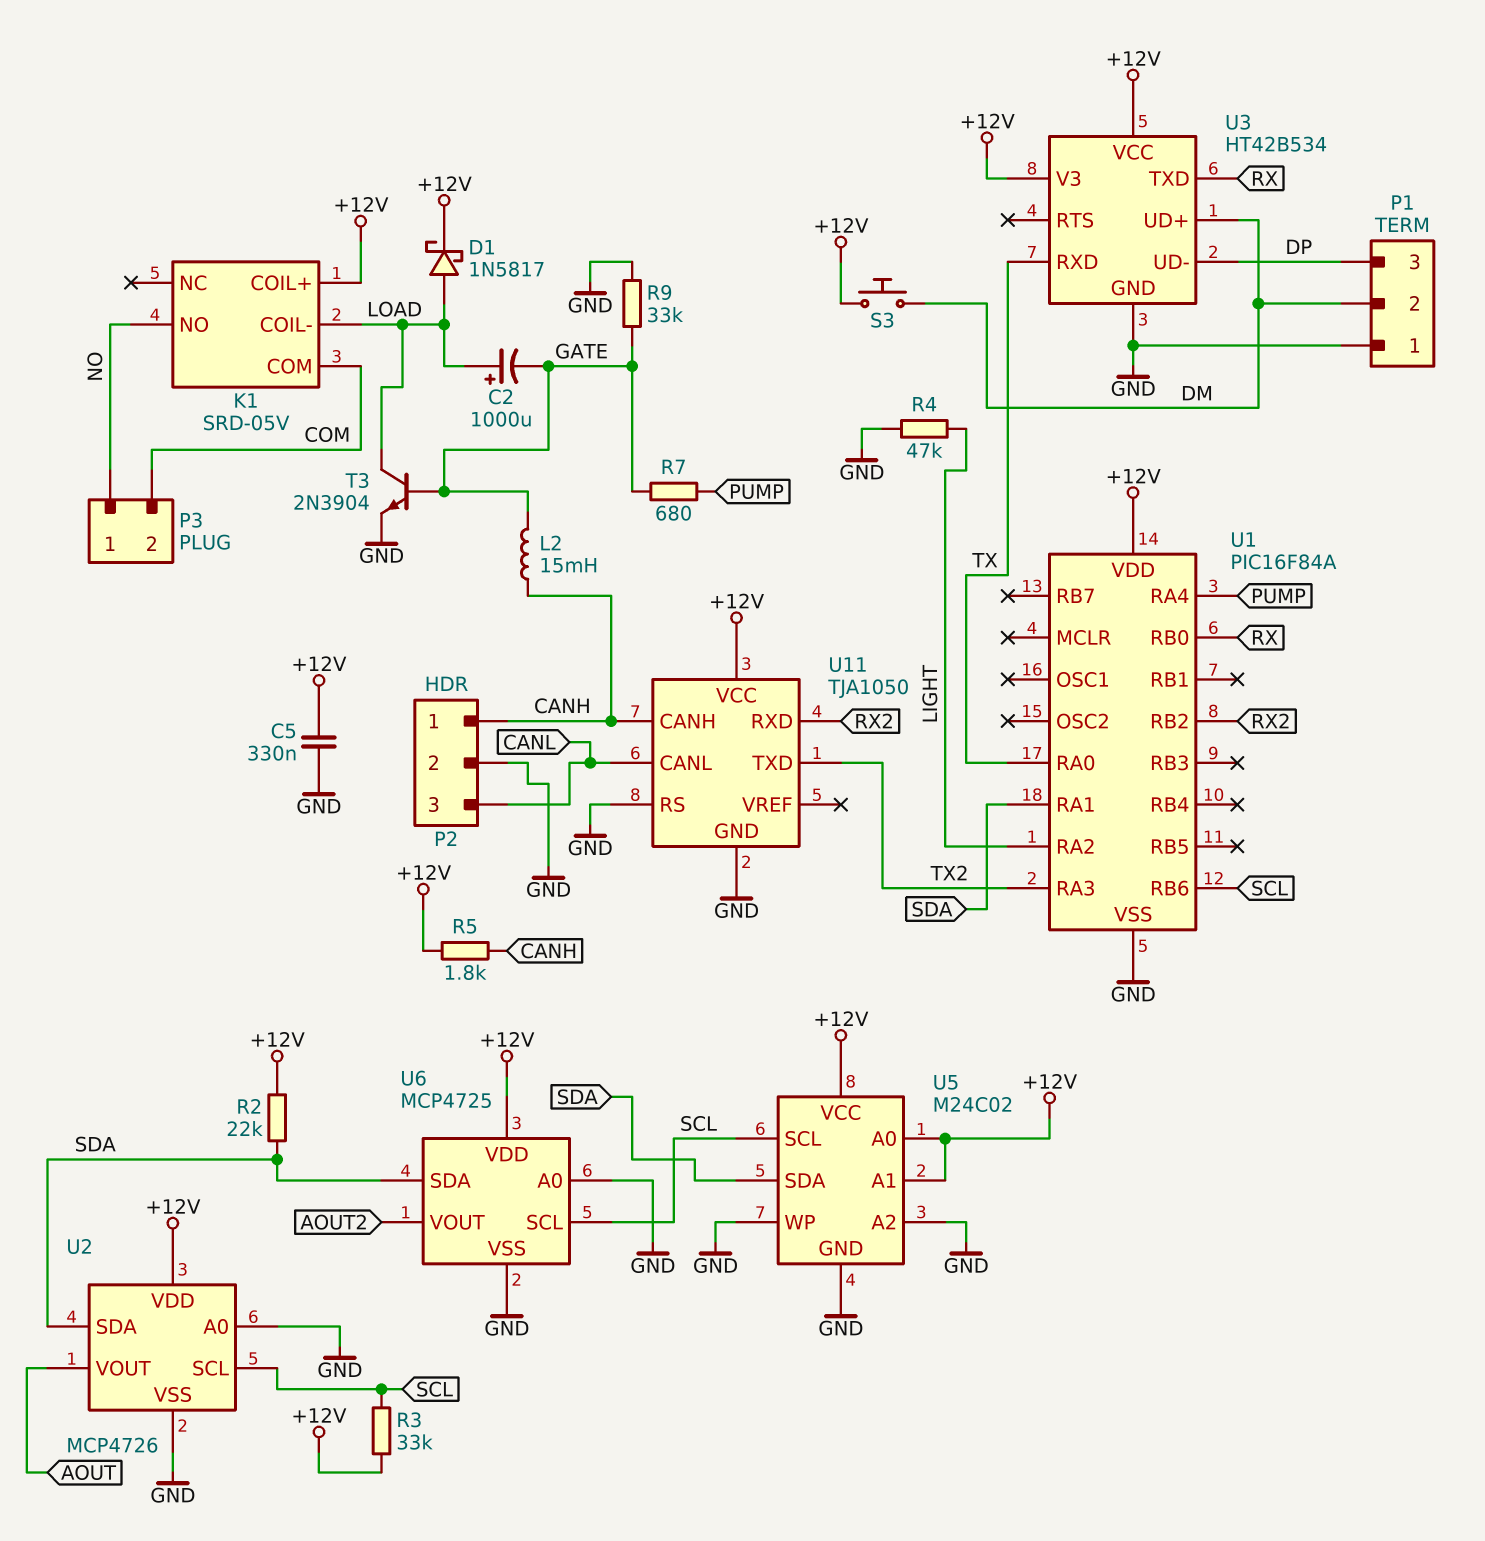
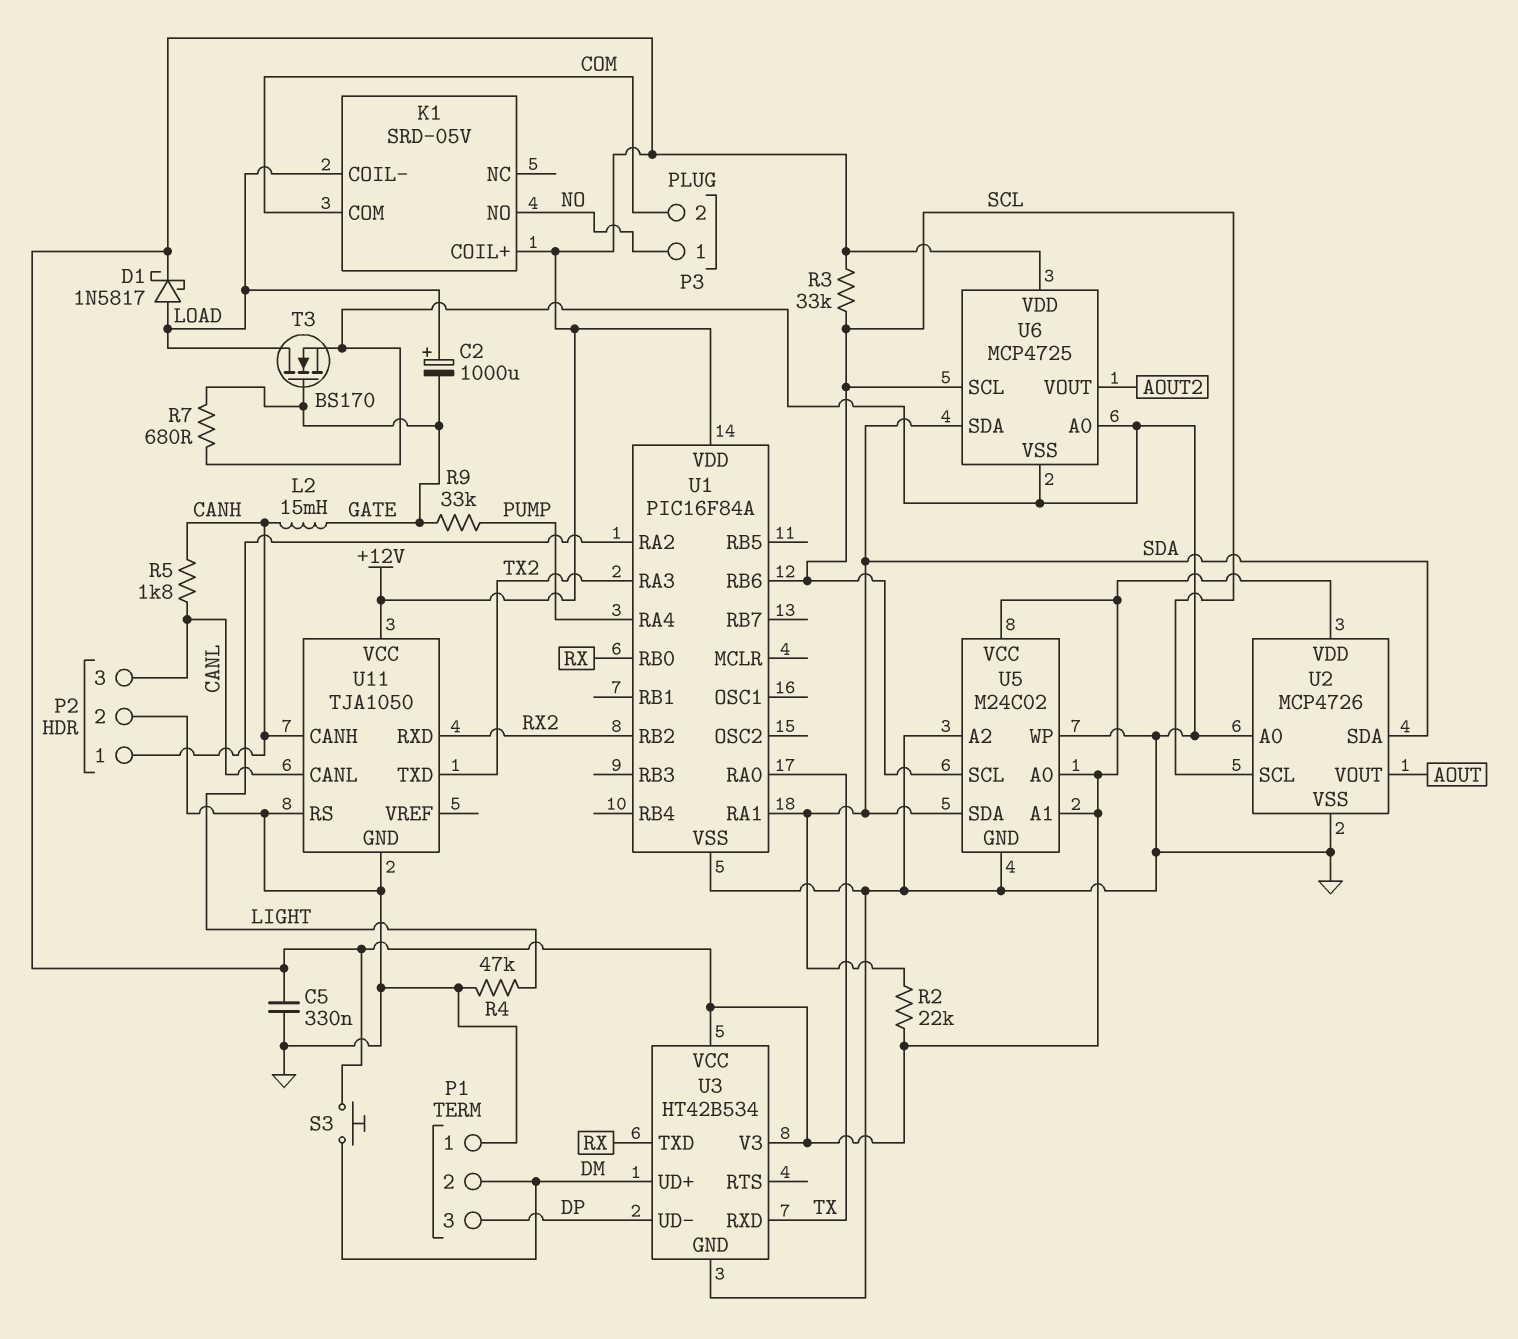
R5: 1.8k (+12V, CANH) -> 1.8k (CANH, CANL)
R7: 680 (GATE, PUMP) -> 680 (GATE, GND)
R9: 33k (GATE, GND) -> 33k (GATE, PUMP)
T3: NPN 2N3904 (B GATE, C LOAD, E GND) -> NMOS BS170 (G GATE, D LOAD, S GND)

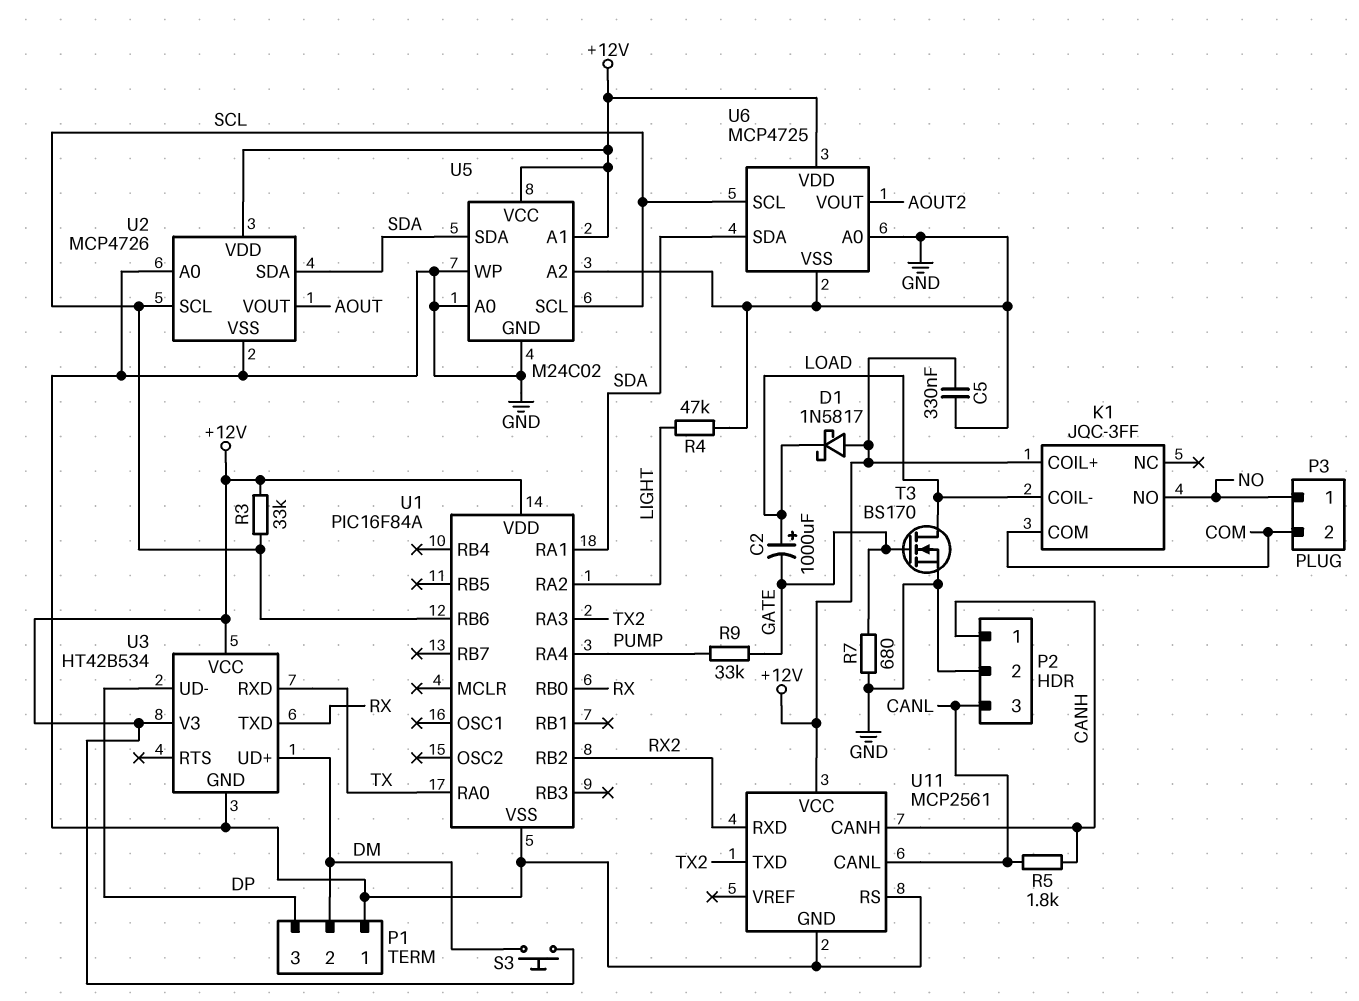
D1: schottky 1N5817 (A LOAD, K +12V) -> schottky 1N5817 (A +12V, K LOAD)
K1: SRD-05V -> JQC-3FF
L2: 15mH (CANH, GATE) -> none
R2: 22k (+12V, SDA) -> none
U5 pin A0: +12V -> GND
U11: TJA1050 -> MCP2561

